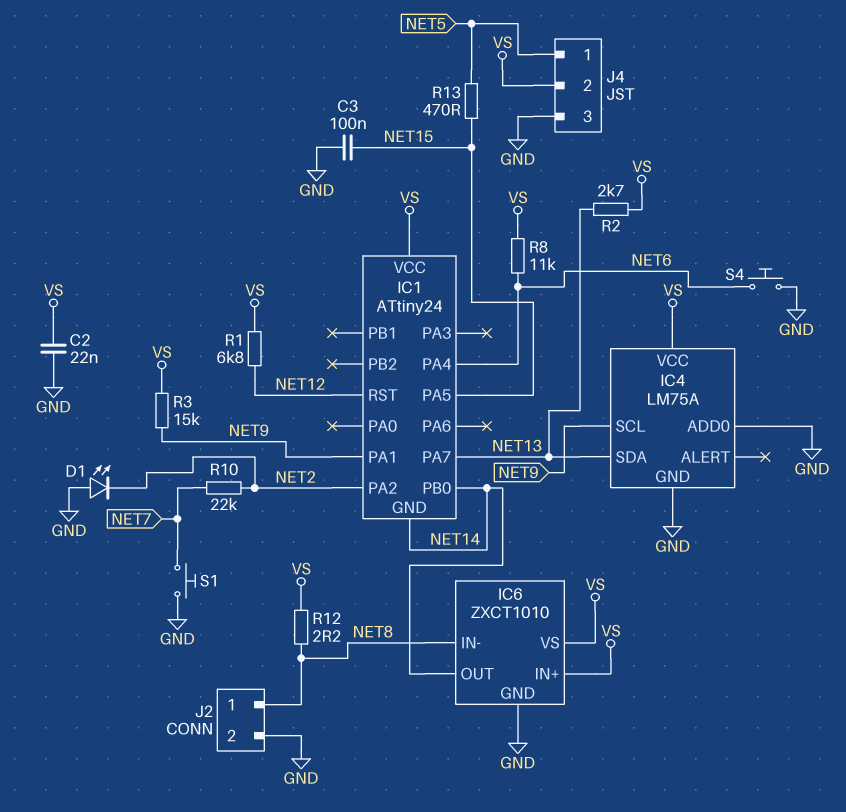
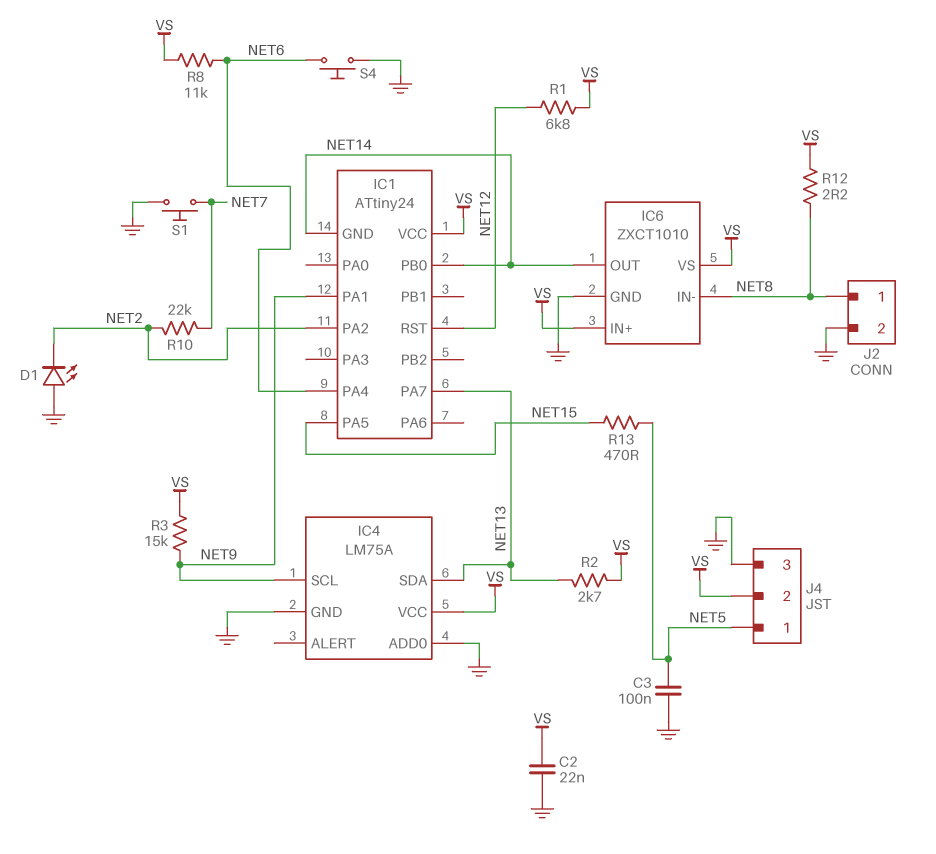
C3: 100nF (GND, NET15) -> 100nF (GND, NET5)

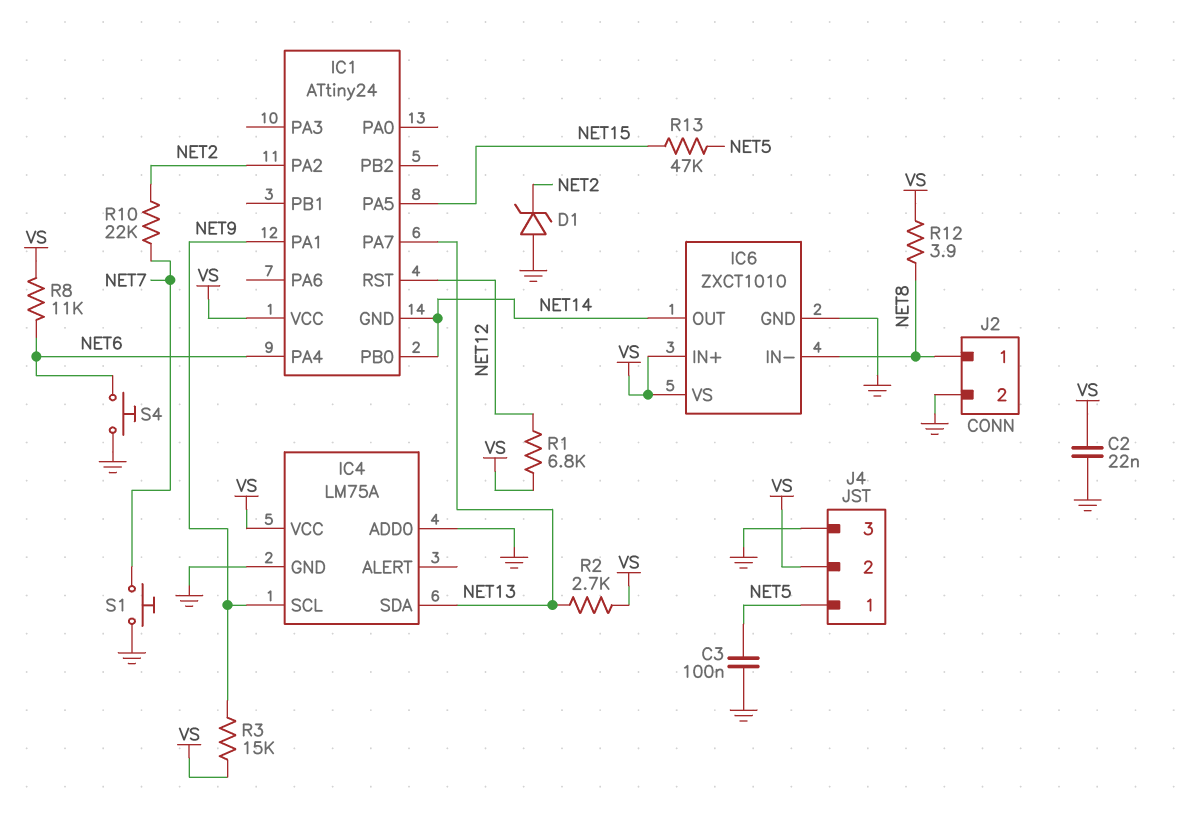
D1: LED (A GND, K NET2) -> zener (A GND, K NET2)
R12: 2.2 (NET8, VS) -> 3.9 (NET8, VS)
R13: 470 (NET5, NET15) -> 47k (NET5, NET15)

